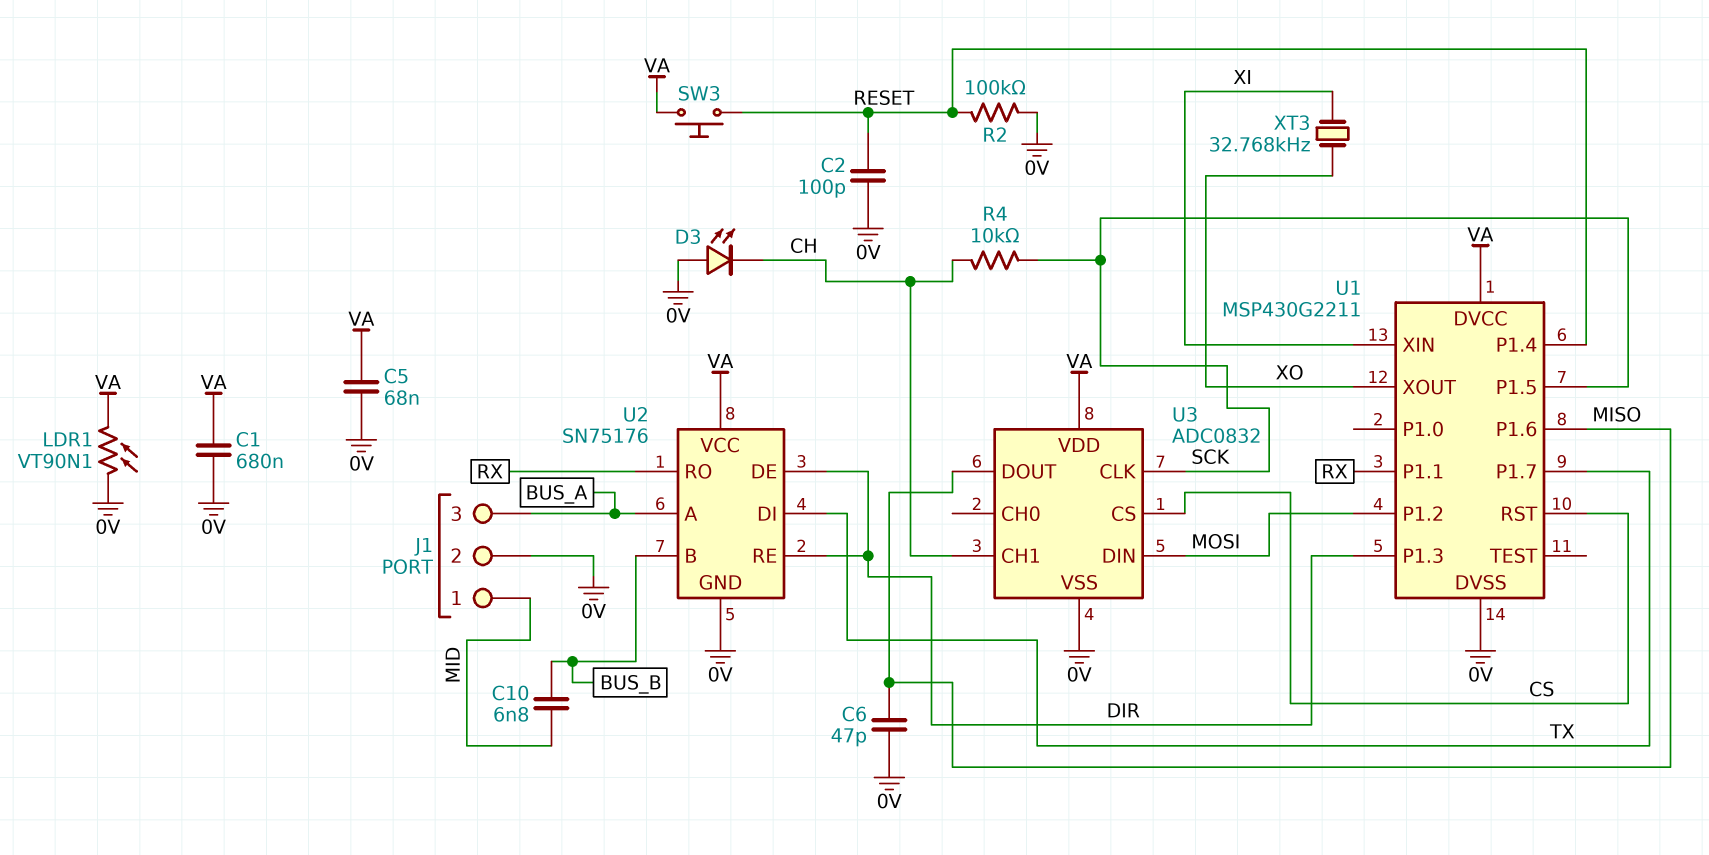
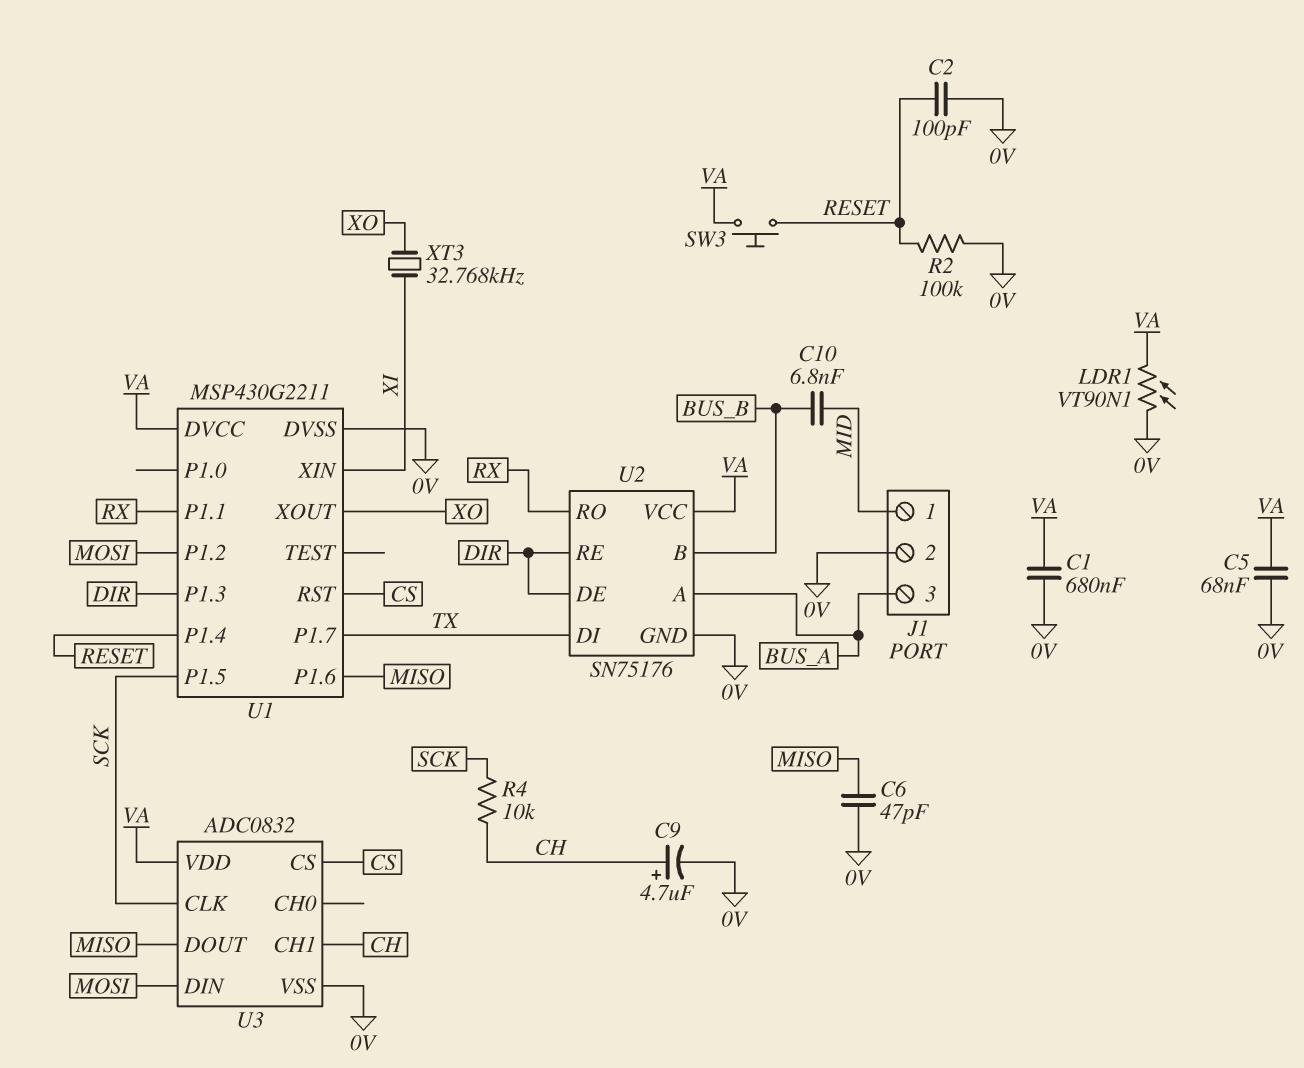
C9: none -> 4.7uF (plus CH, minus 0V)
D3: LED (A 0V, K CH) -> none

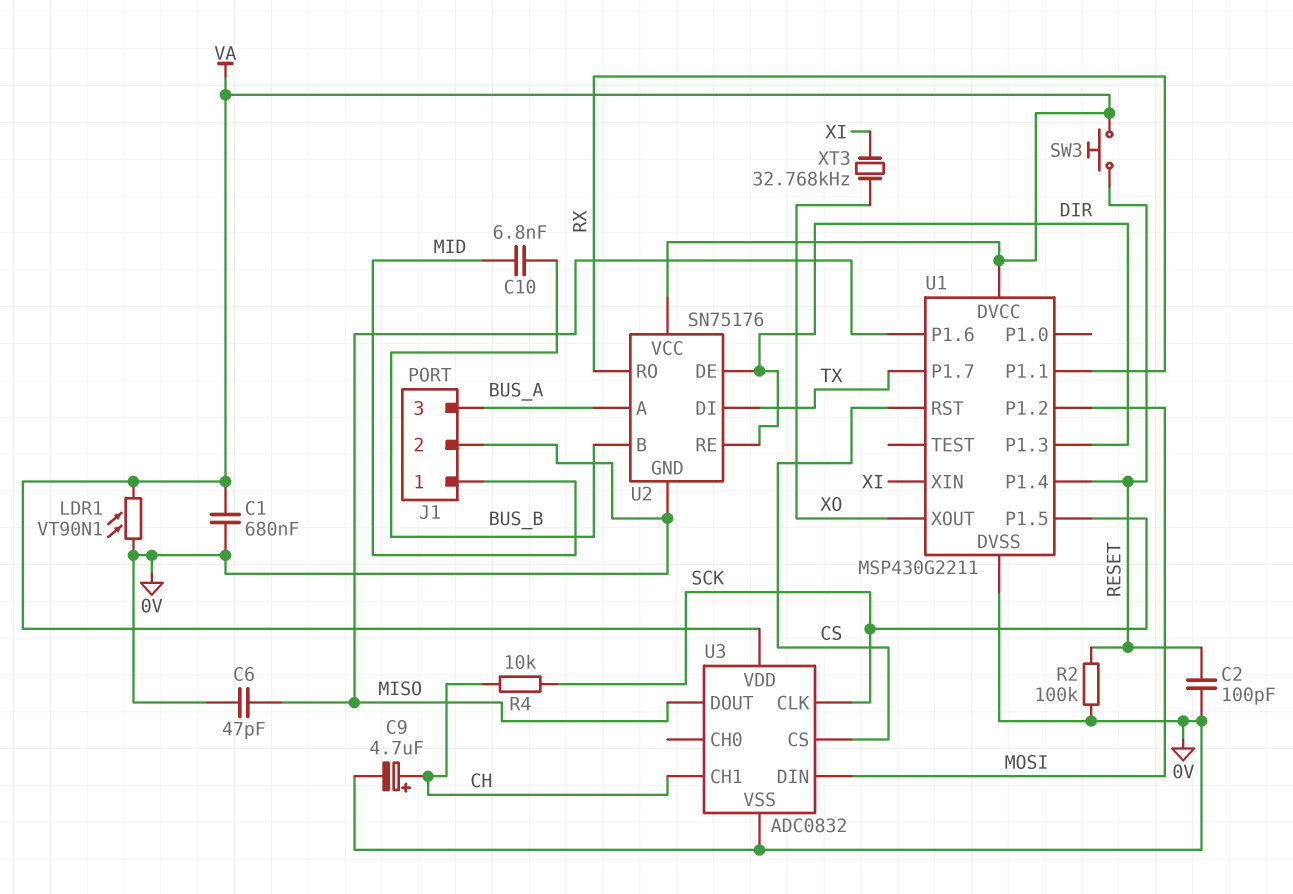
C5: 68nF (0V, VA) -> none

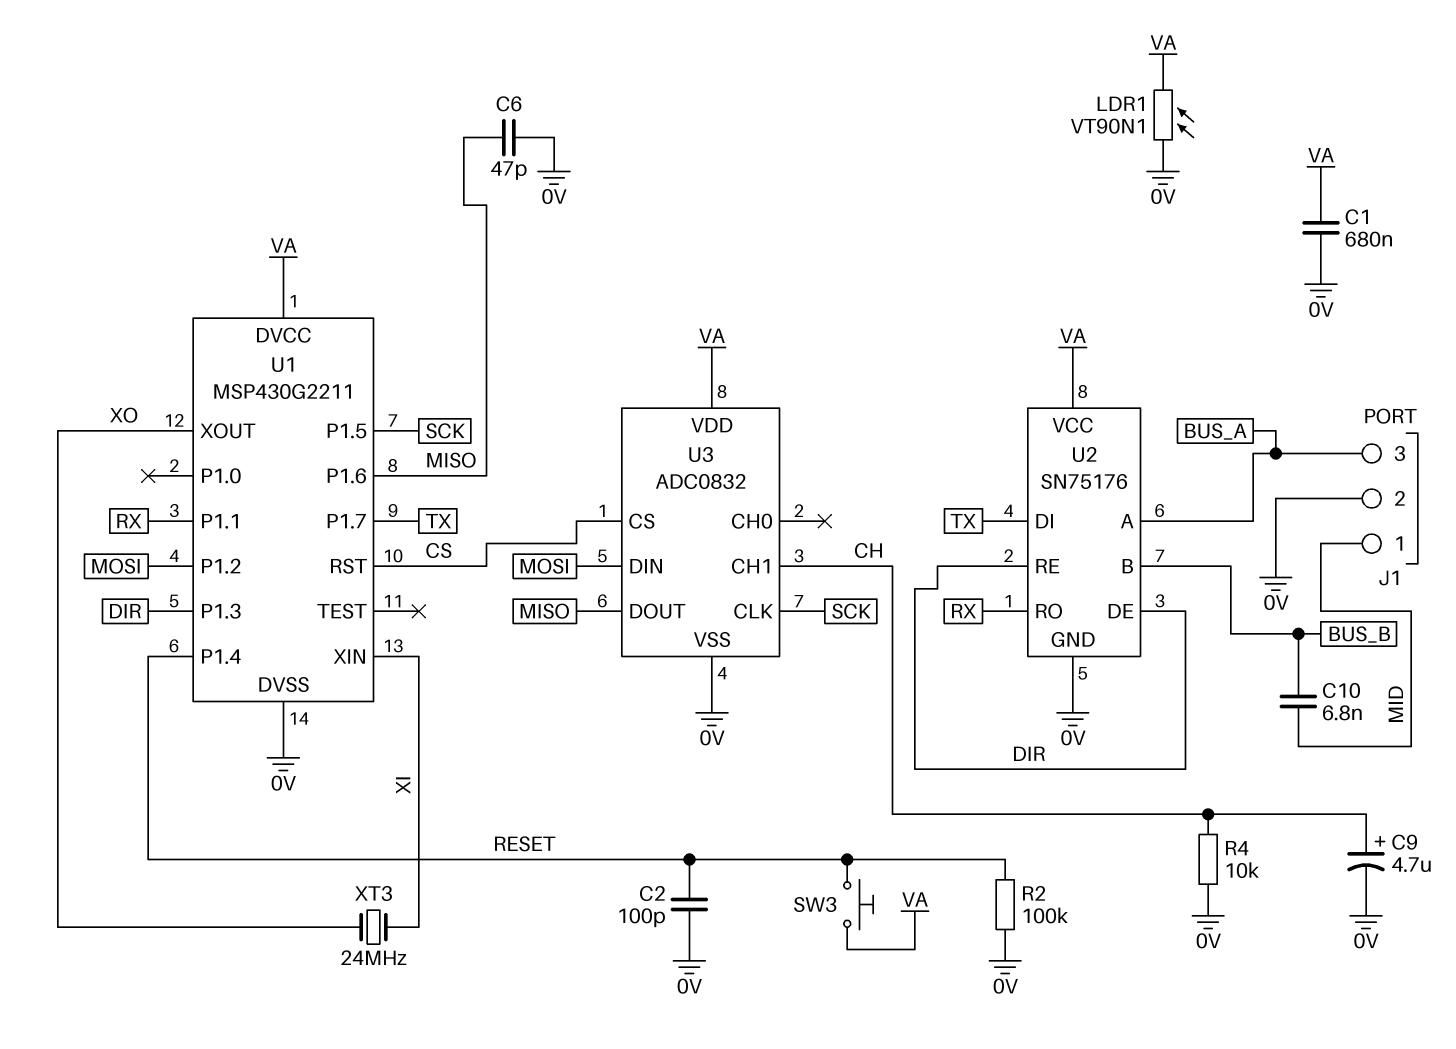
R4: 10k (CH, SCK) -> 10k (0V, CH)
XT3: 32.768kHz (XI, XO) -> 24MHz (XI, XO)

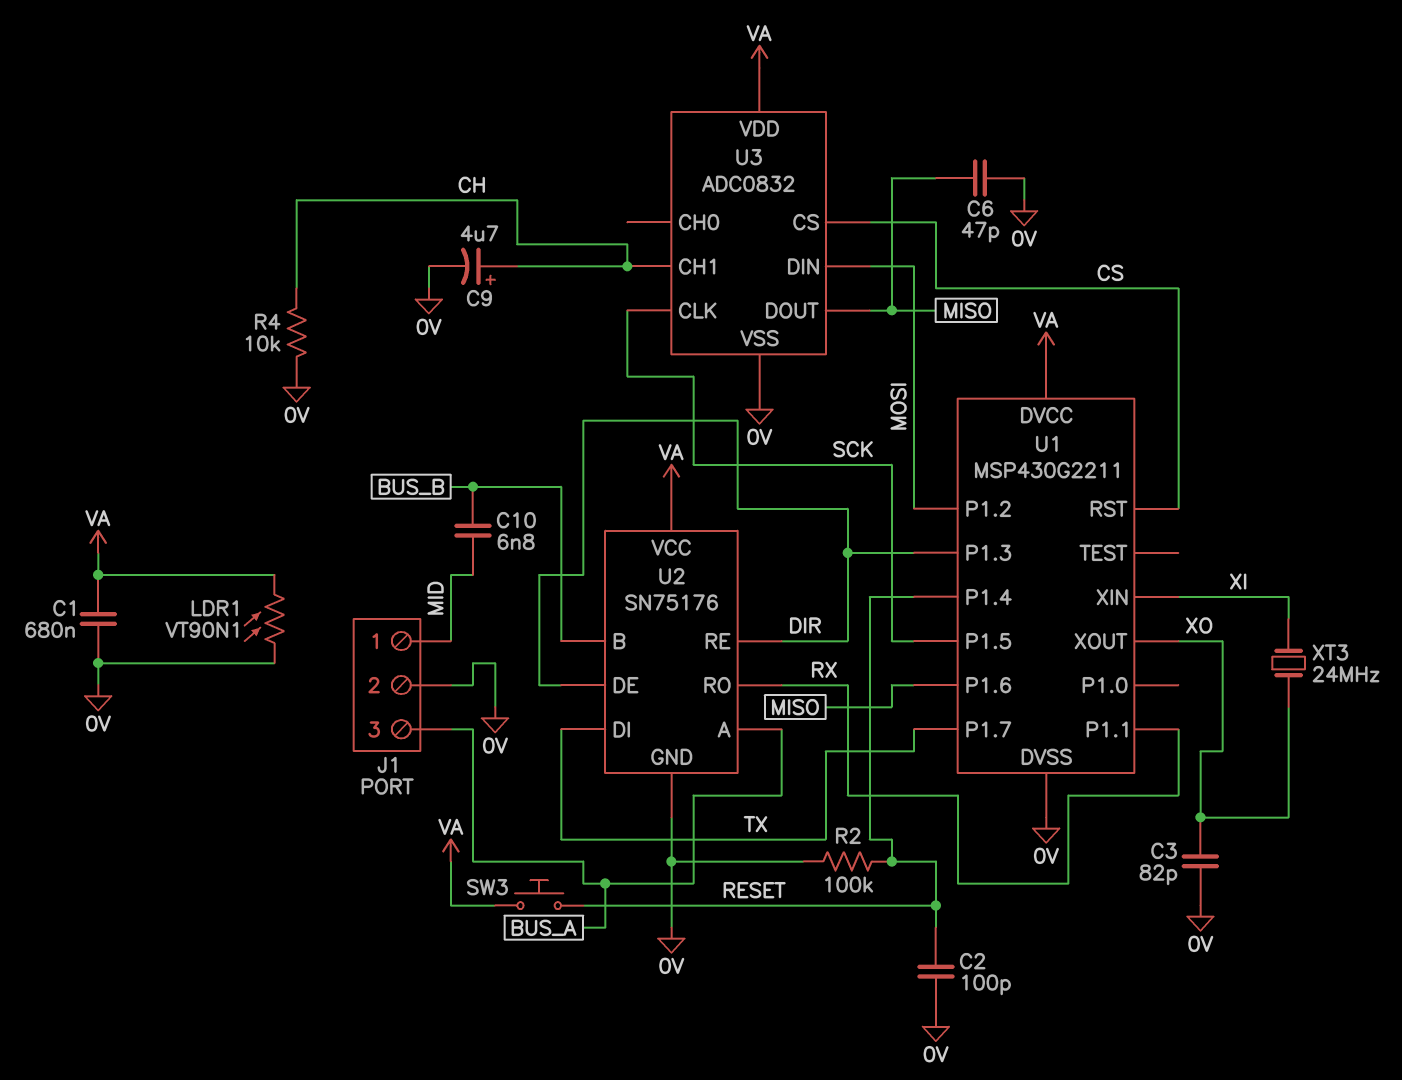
C3: none -> 82pF (0V, XO)

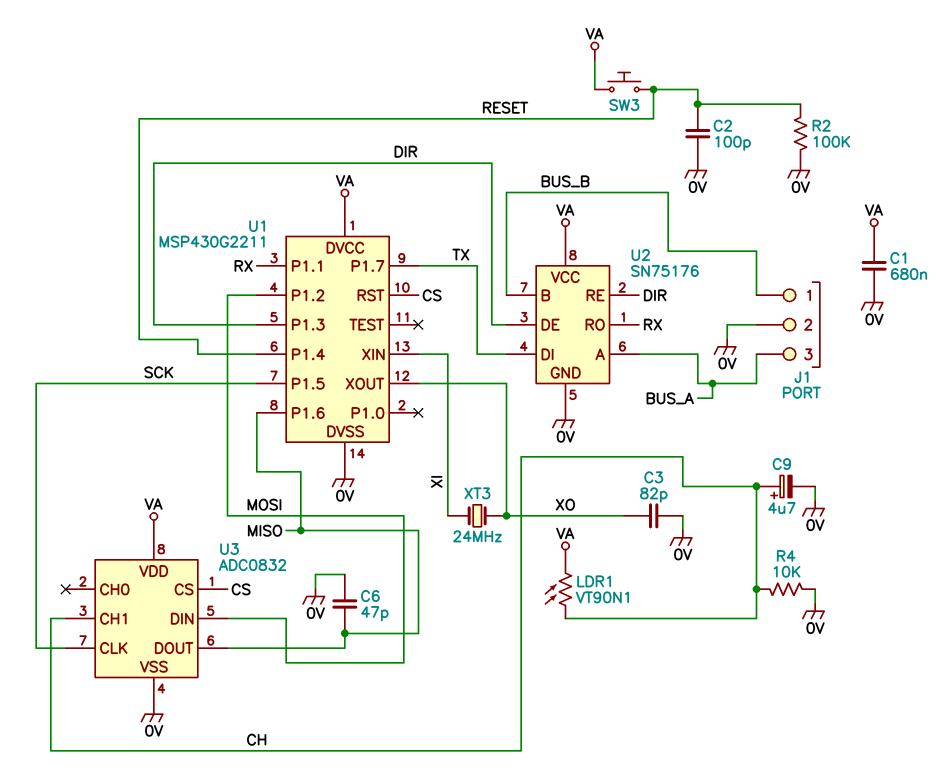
C10: 6.8nF (BUS_B, MID) -> none
J1 pin 1: MID -> BUS_B
LDR1: VT90N1 (0V, VA) -> VT90N1 (CH, VA)

